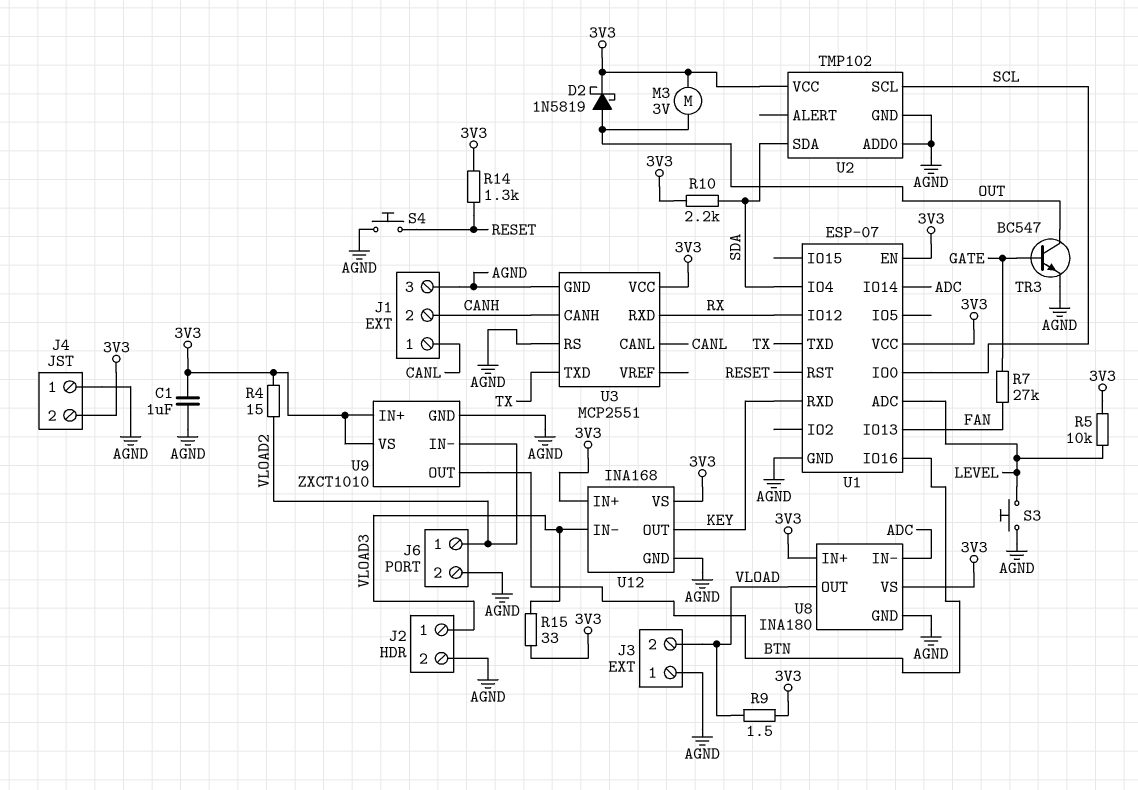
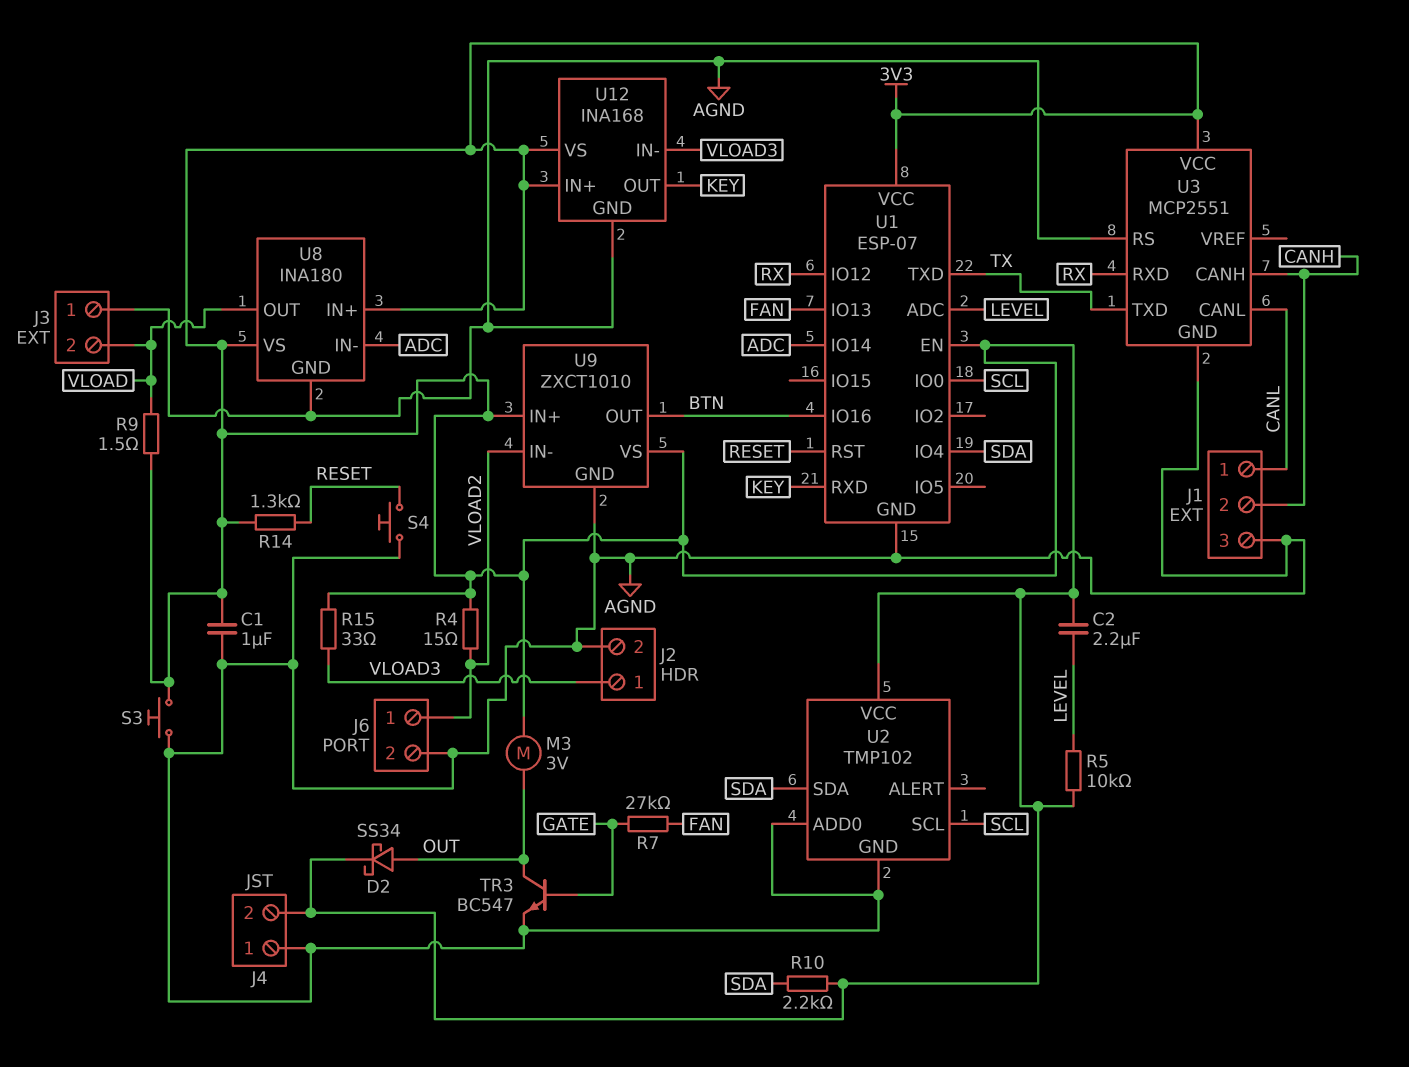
C2: none -> 2.2uF (3V3, LEVEL)
D2: schottky 1N5819 (A OUT, K 3V3) -> schottky SS34 (A OUT, K 3V3)
S3: button (AGND, LEVEL) -> button (3V3, AGND)

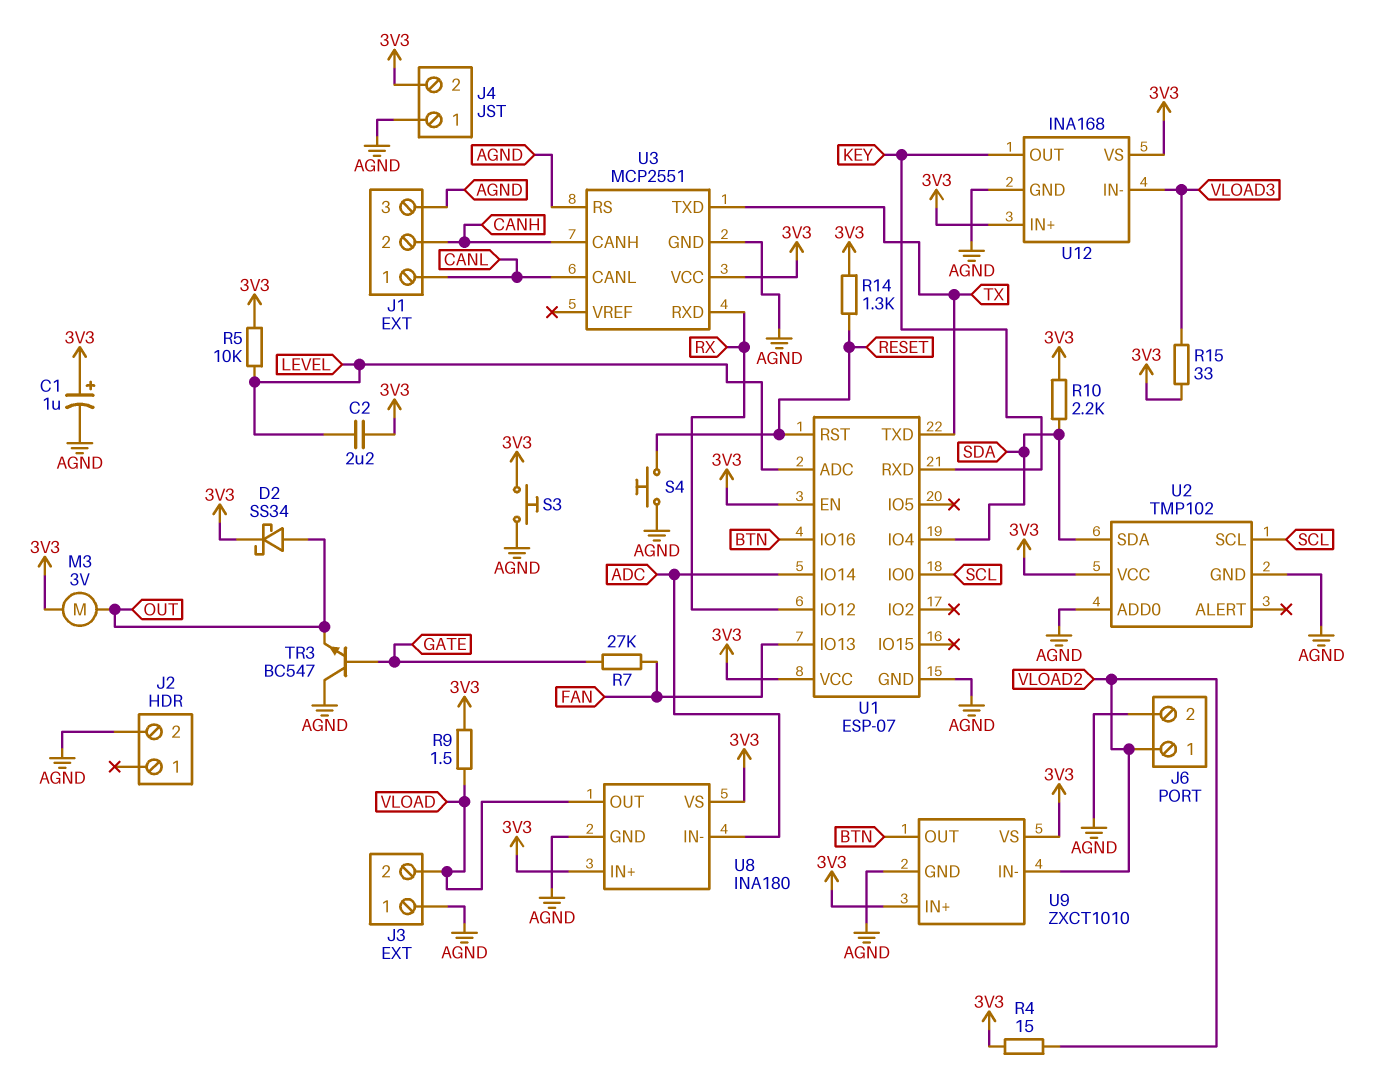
C1: 1uF (3V3, AGND) -> 1uF (plus 3V3, minus AGND)
J2 pin 1: VLOAD3 -> none
TR3: NPN BC547 (B GATE, C OUT, E AGND) -> NPN BC547 (B GATE, C AGND, E OUT)

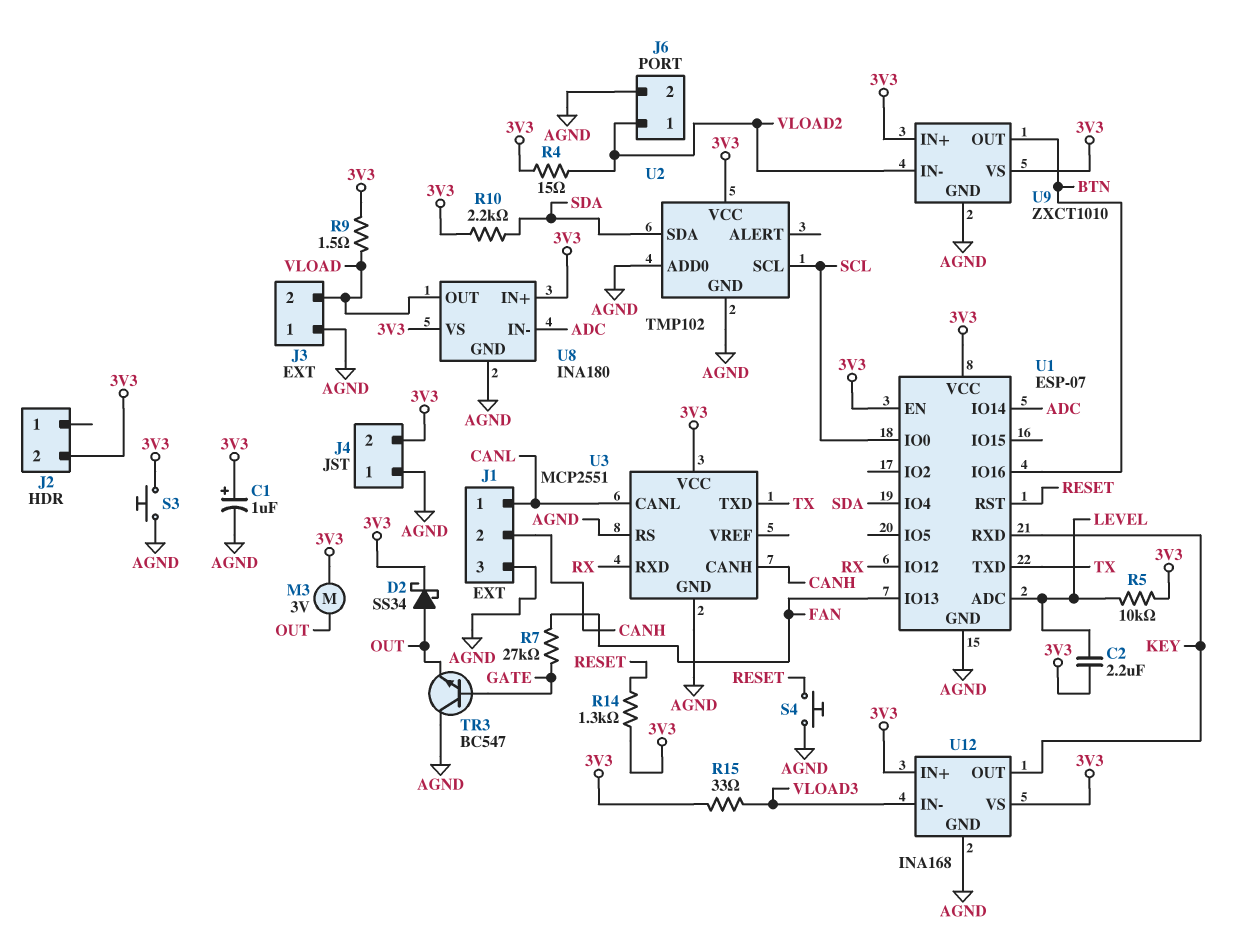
J2 pin 2: AGND -> 3V3

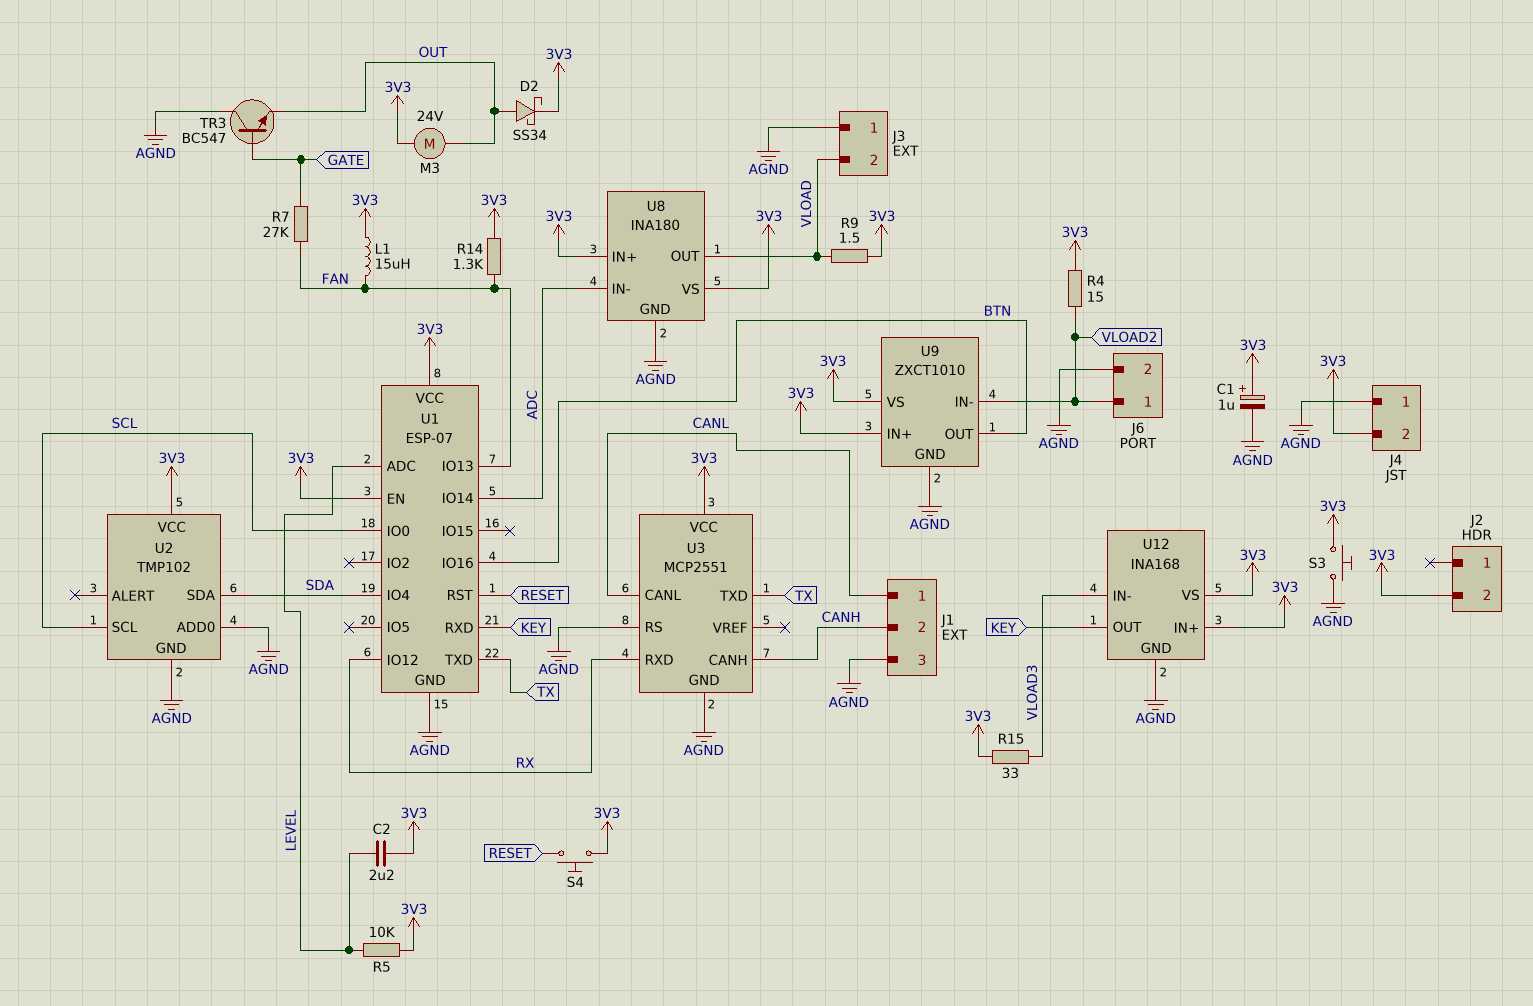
L1: none -> 15uH (3V3, FAN)
M3: motor 3V (3V3, OUT) -> motor 24V (3V3, OUT)
R10: 2.2k (3V3, SDA) -> none
R14: 1.3k (3V3, RESET) -> 1.3k (3V3, FAN)
S4: button (AGND, RESET) -> button (3V3, RESET)

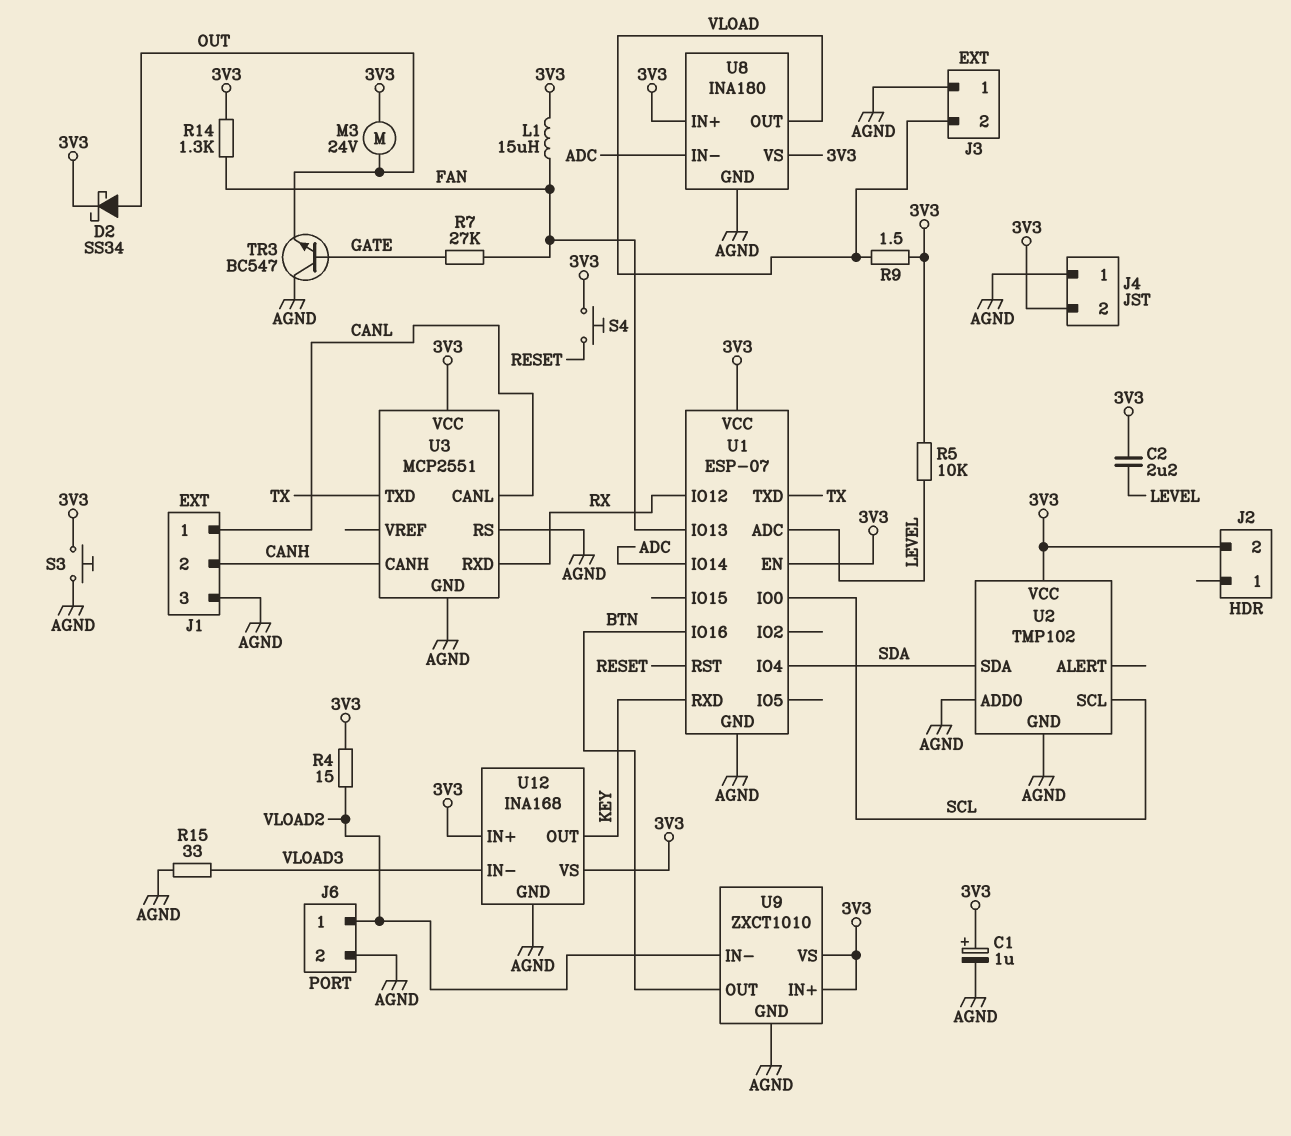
R15: 33 (3V3, VLOAD3) -> 33 (AGND, VLOAD3)

